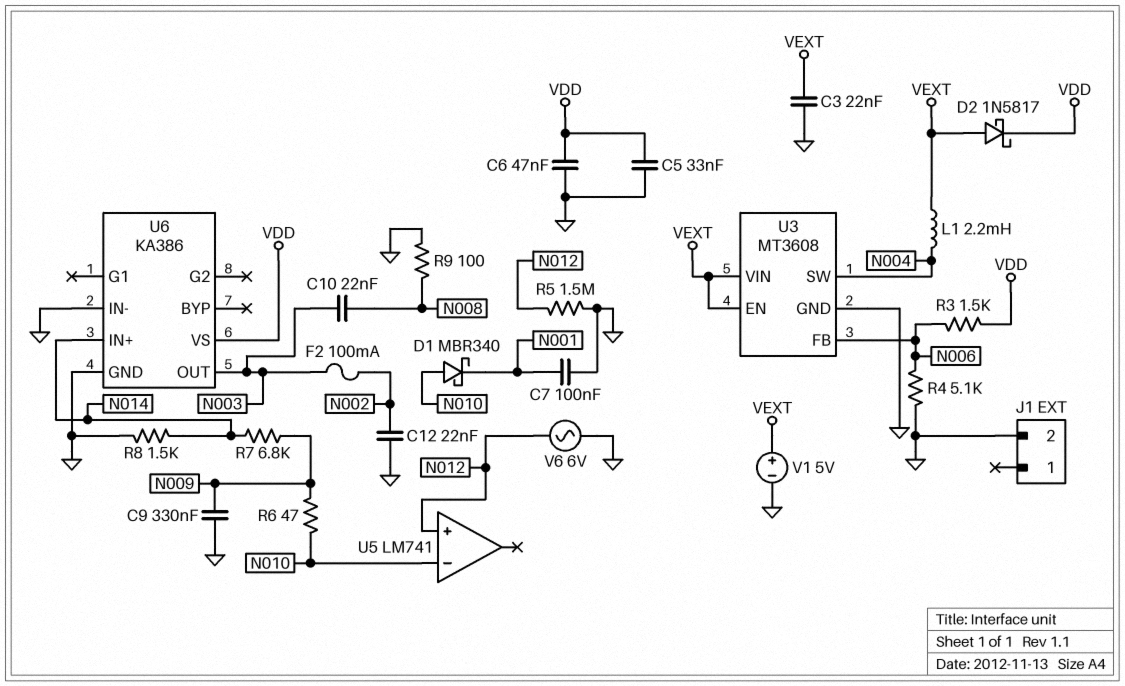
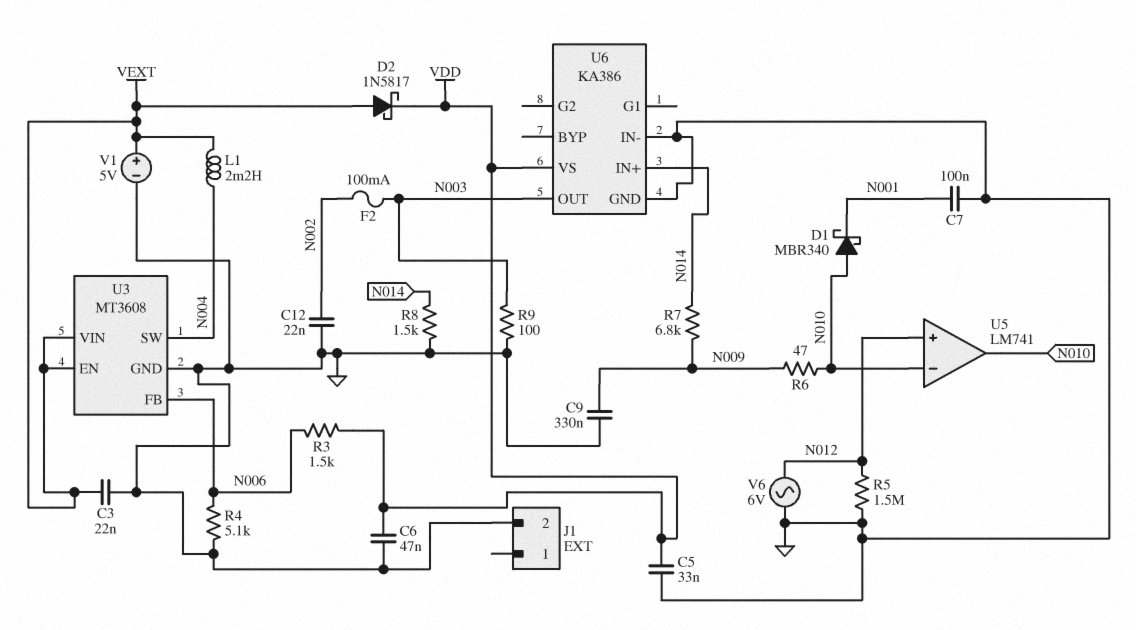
C10: 22nF (N003, N008) -> none
R9: 100 (GND, N008) -> 100 (GND, N003)
U5 pin out: none -> N010

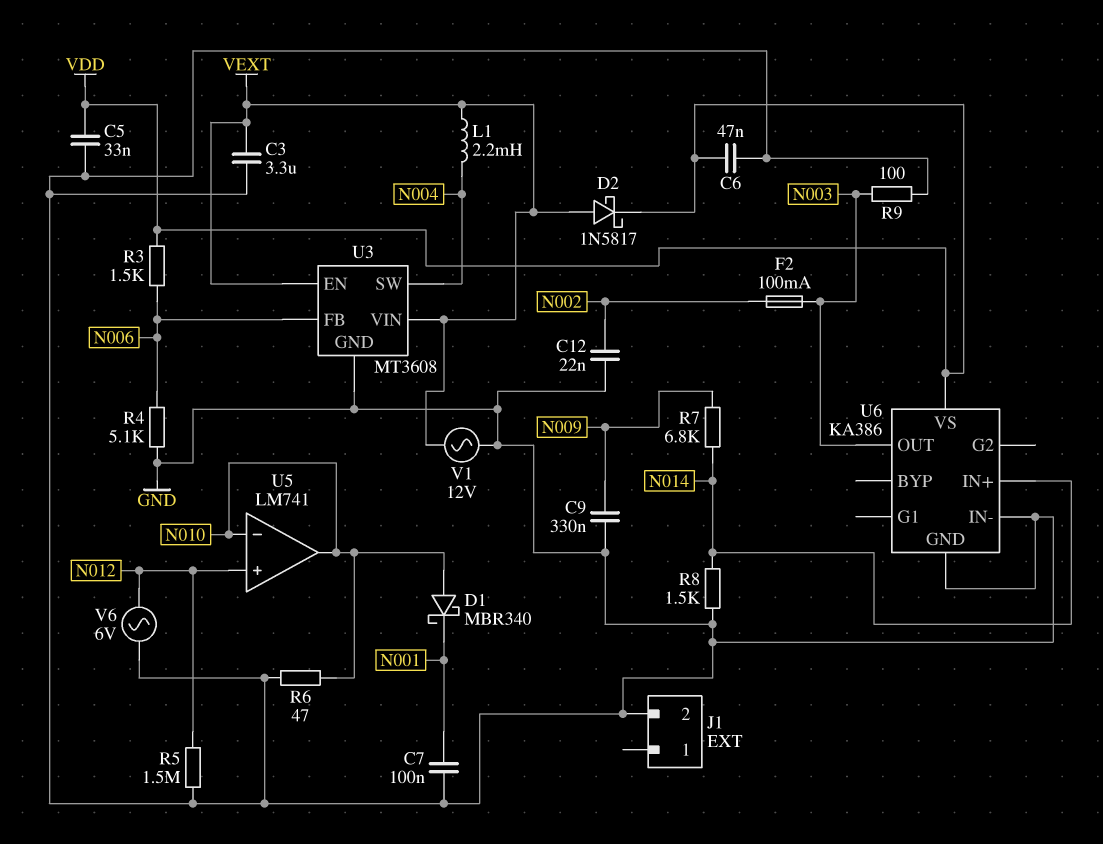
C3: 22nF (GND, VEXT) -> 3.3uF (GND, VEXT)
R6: 47 (N009, N010) -> 47 (GND, N010)
V1: 5V (plus VEXT, minus GND) -> AC 12V (GND, VEXT)

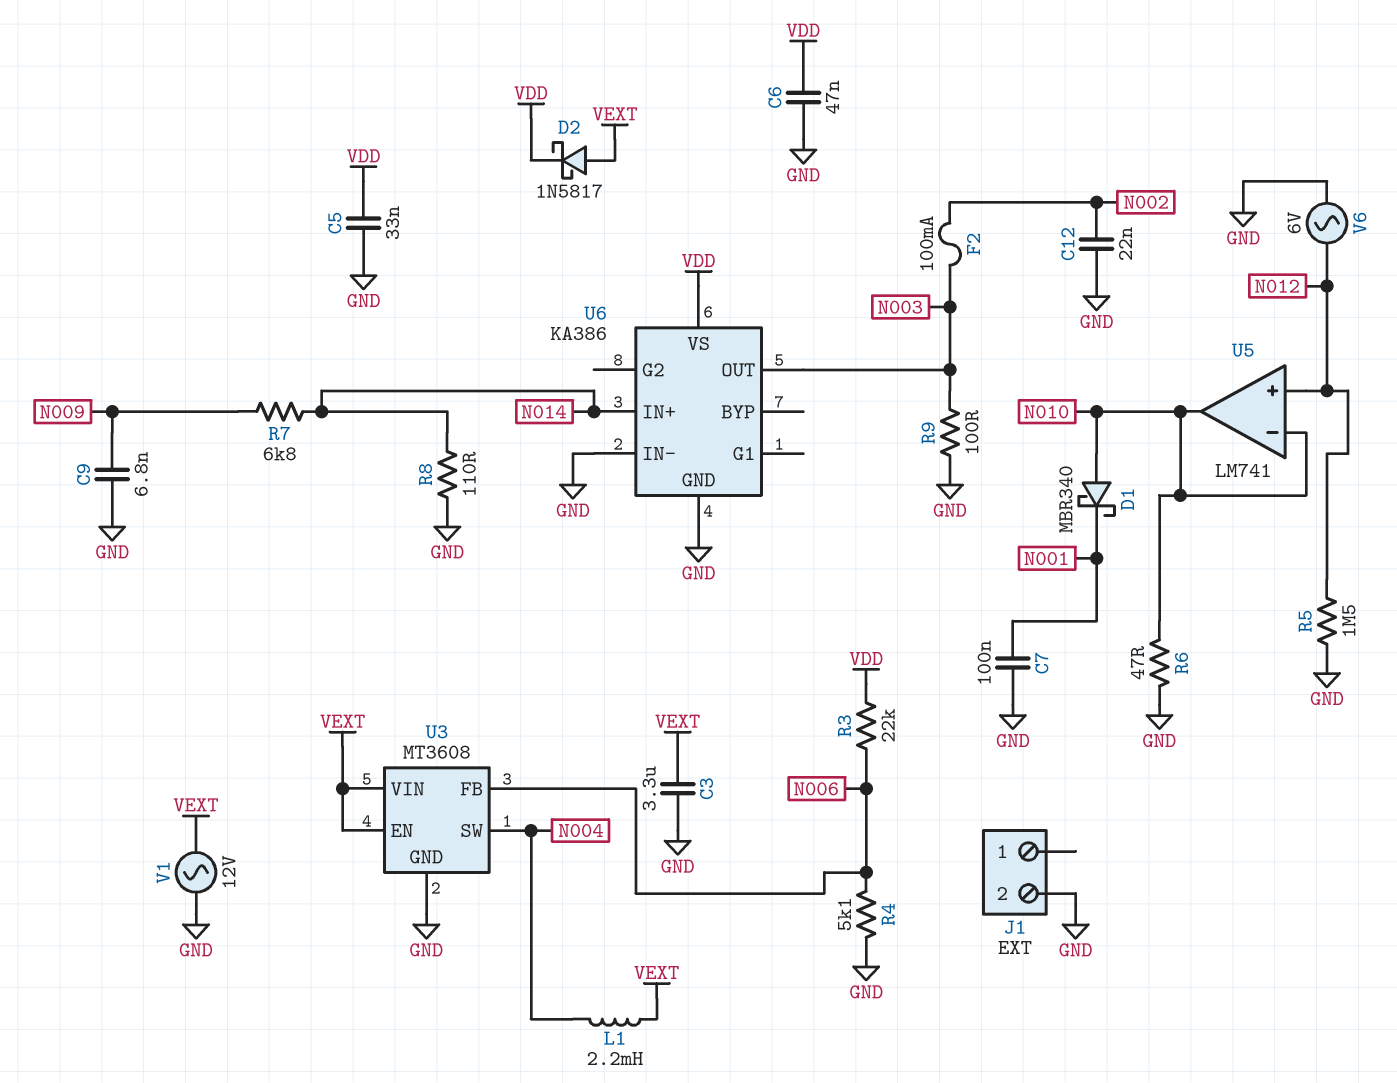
C9: 330nF (GND, N009) -> 6.8nF (GND, N009)
R3: 1.5k (N006, VDD) -> 22k (N006, VDD)
R8: 1.5k (GND, N014) -> 110 (GND, N014)

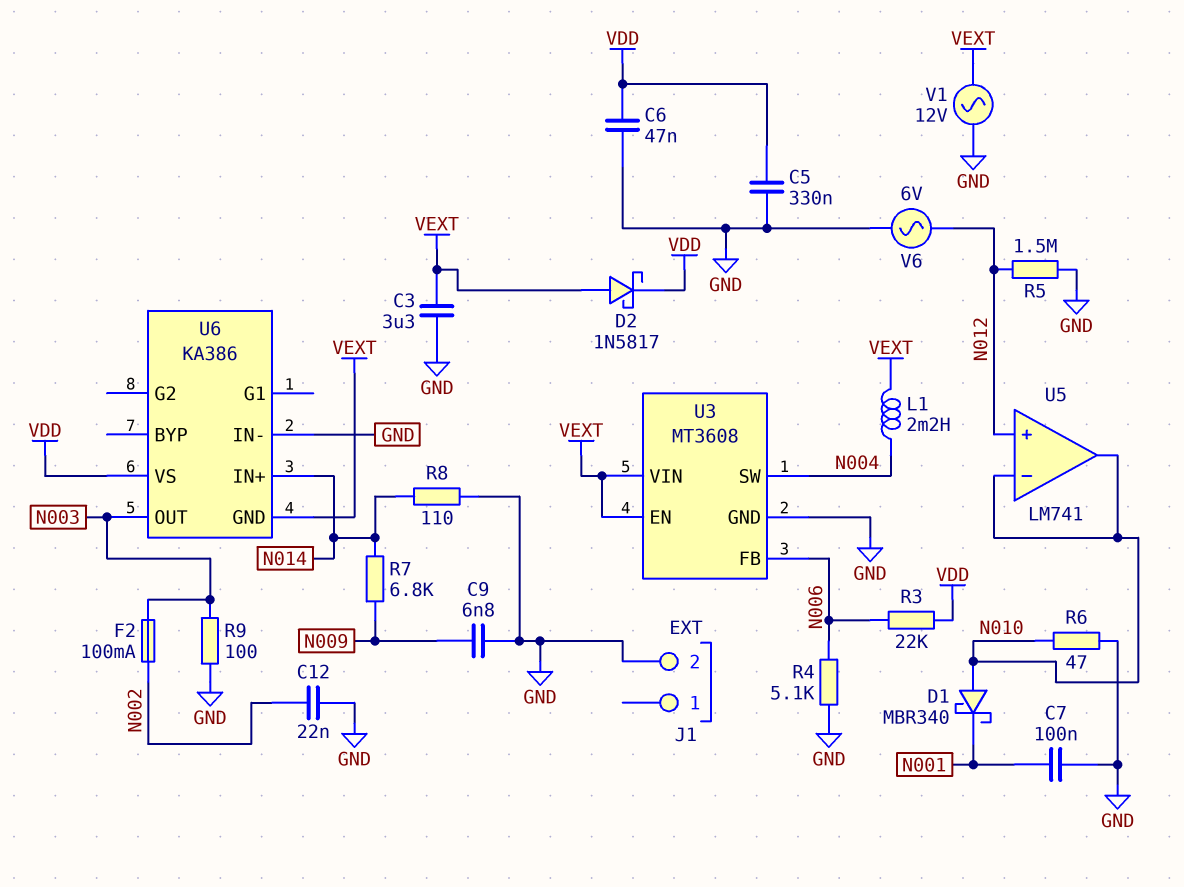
C5: 33nF (GND, VDD) -> 330nF (GND, VDD)
U6 pin GND: GND -> VEXT

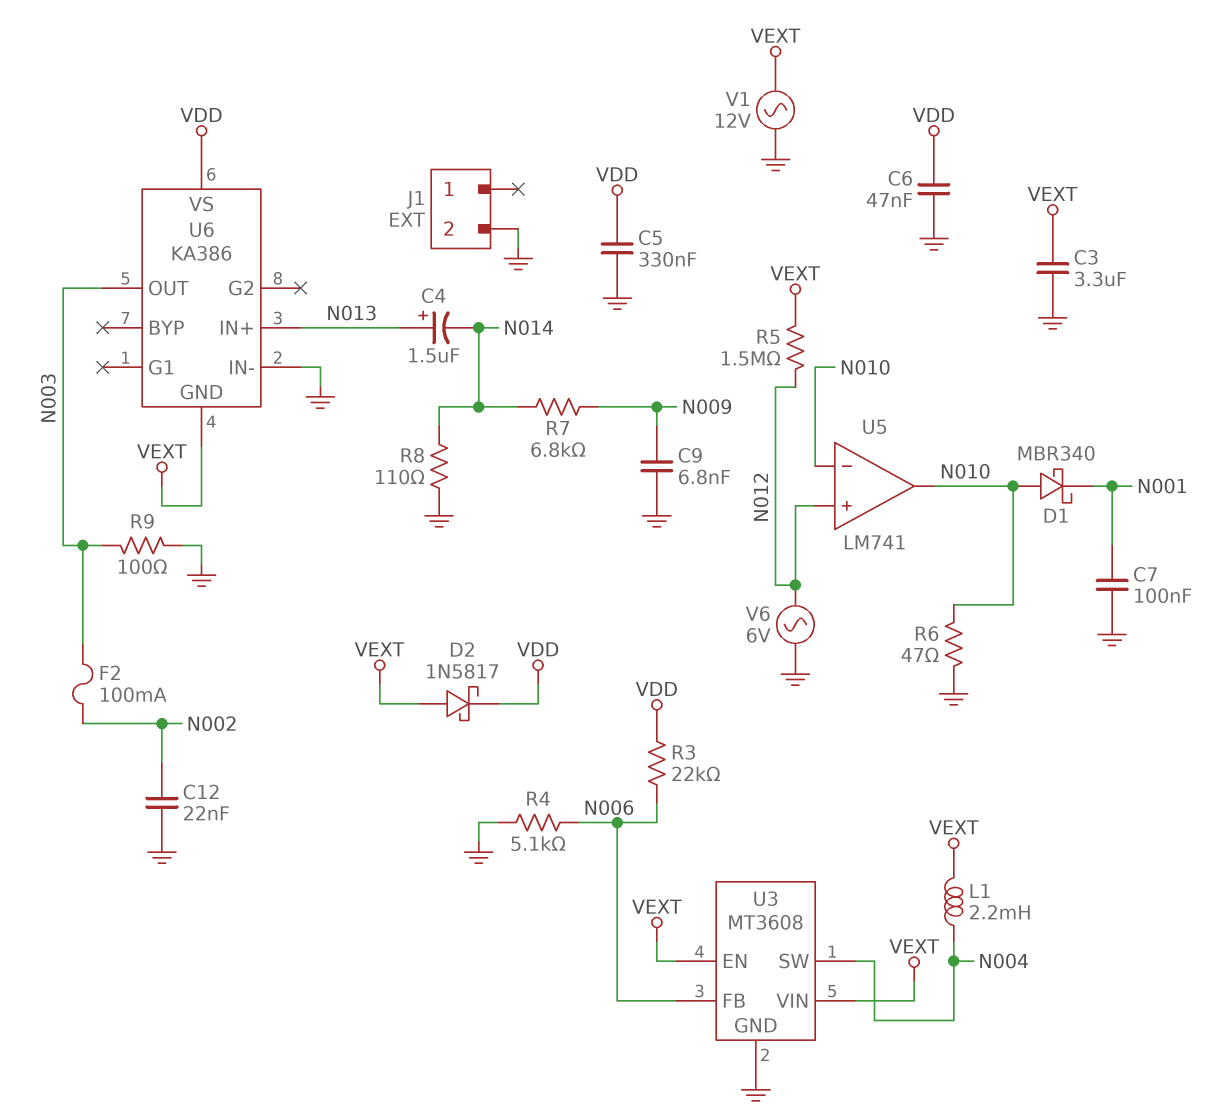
C4: none -> 1.5uF (plus N013, minus N014)
R5: 1.5M (GND, N012) -> 1.5M (N012, VEXT)
U6 pin IN+: N014 -> N013

